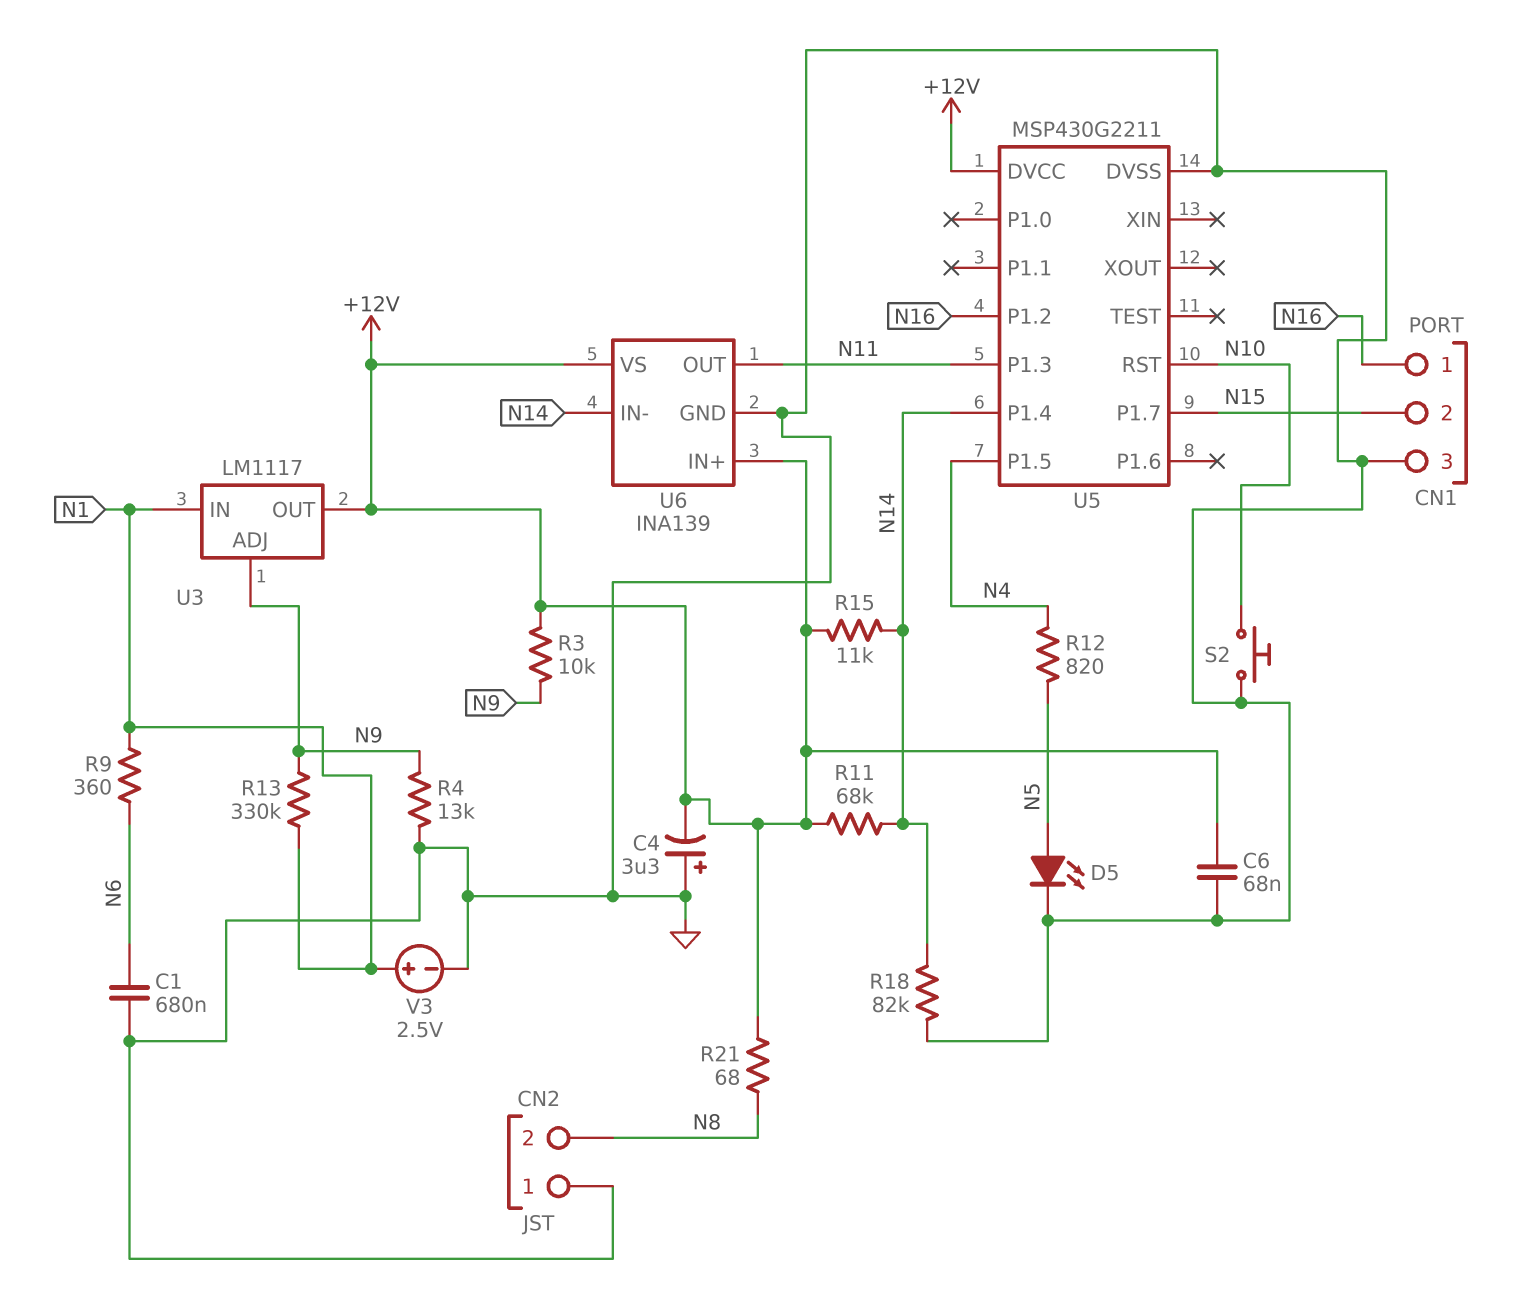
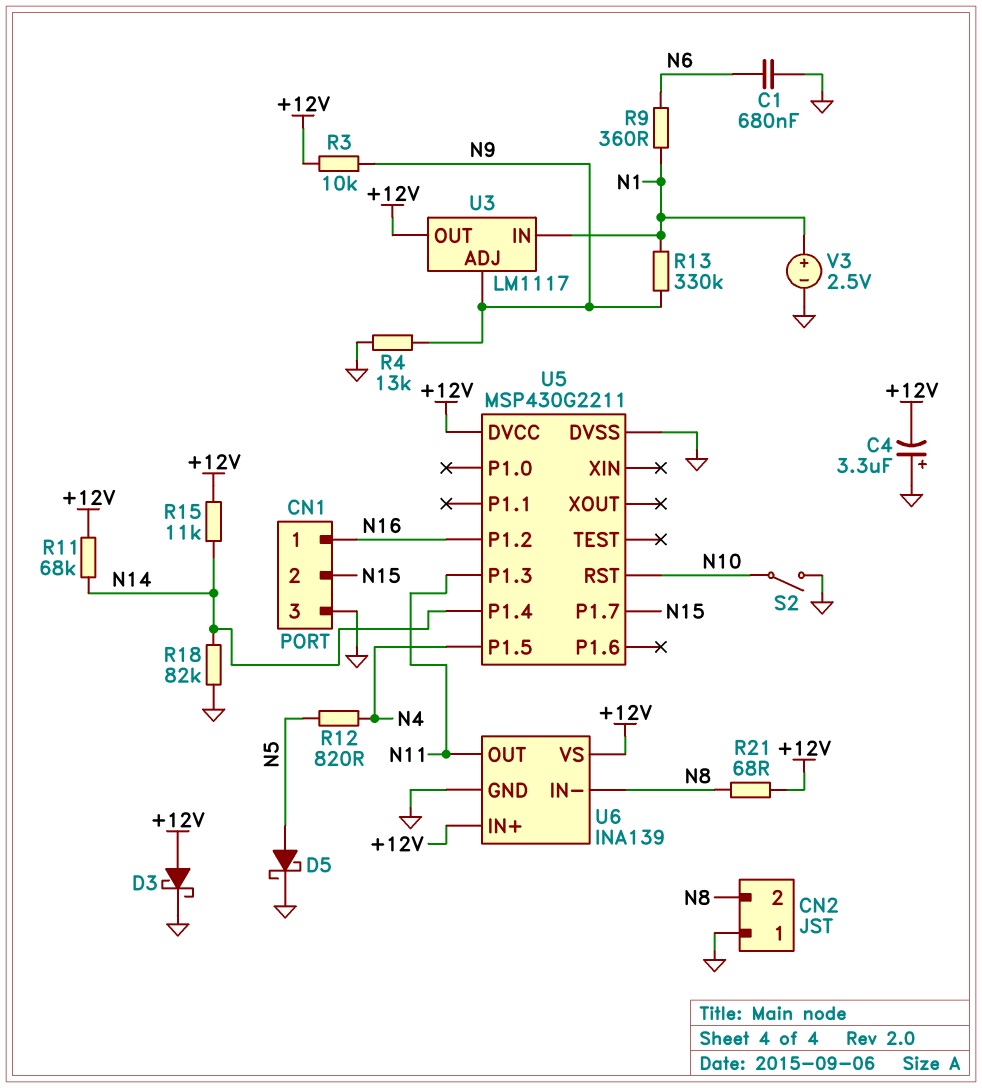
C6: 68nF (+12V, GND) -> none
D3: none -> schottky (A +12V, K GND)
D5: LED (A N5, K GND) -> schottky (A N5, K GND)
S2: button (GND, N10) -> switch (GND, N10)
U6 pin IN-: N14 -> N8

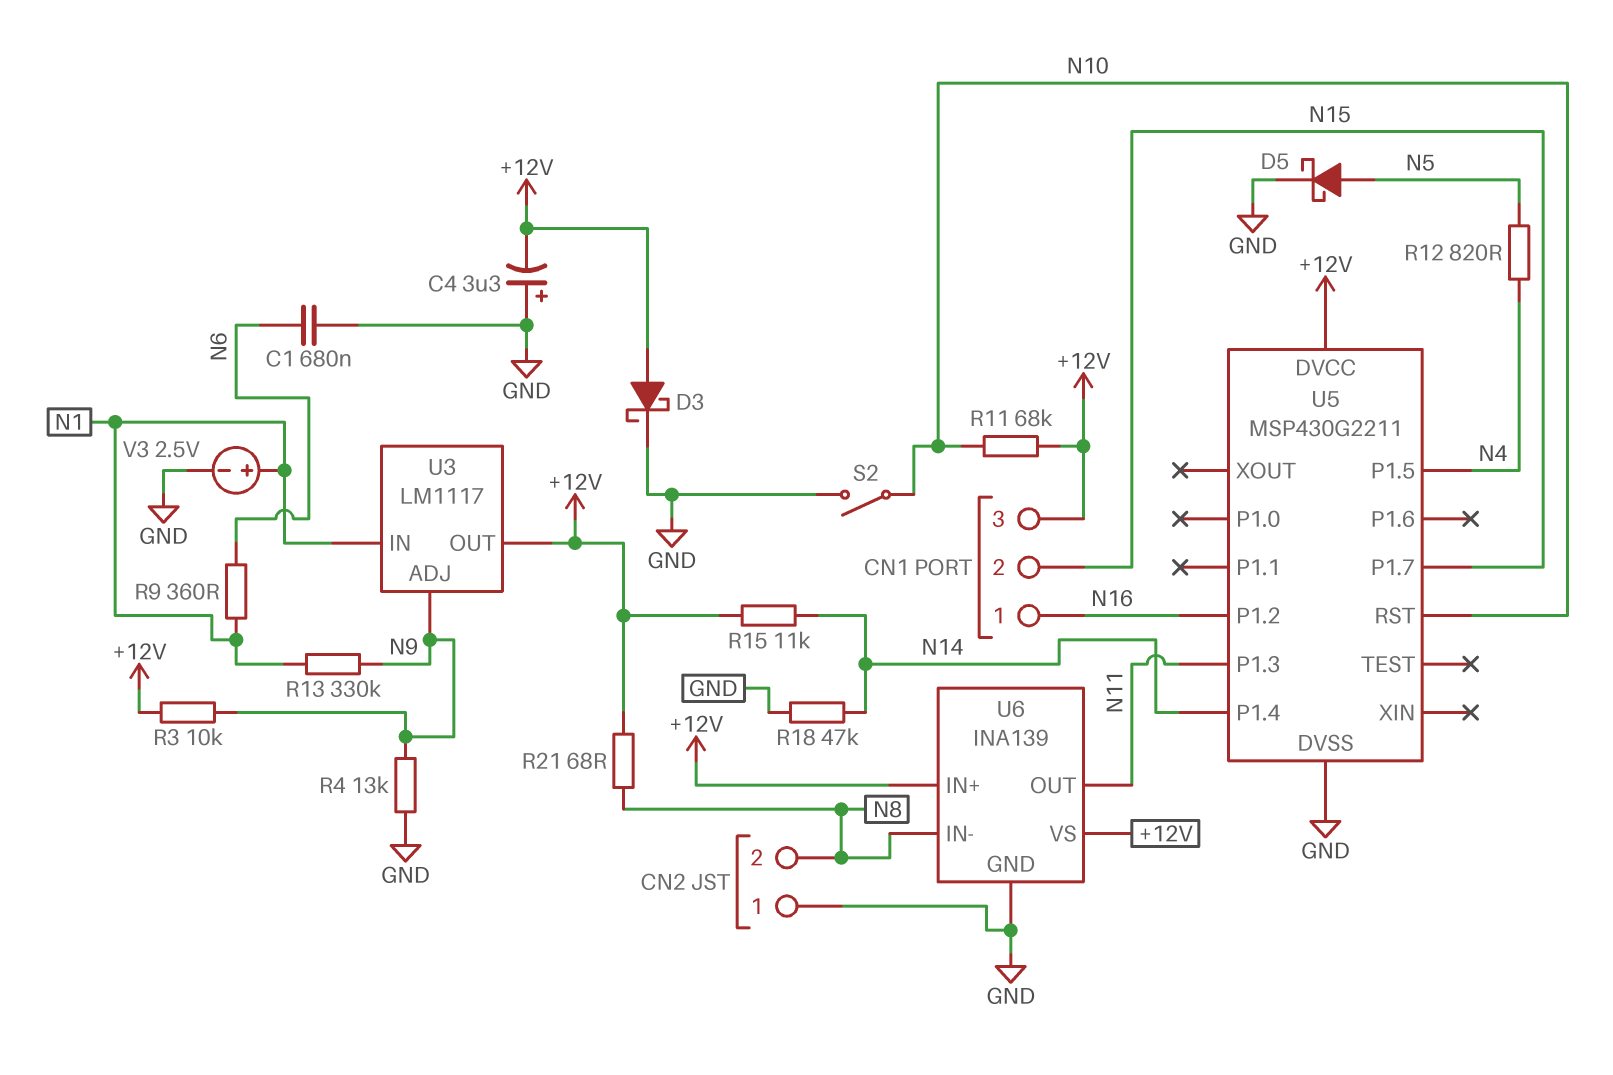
CN1 pin 3: GND -> +12V
R11: 68k (+12V, N14) -> 68k (+12V, N10)
R18: 82k (GND, N14) -> 47k (GND, N14)

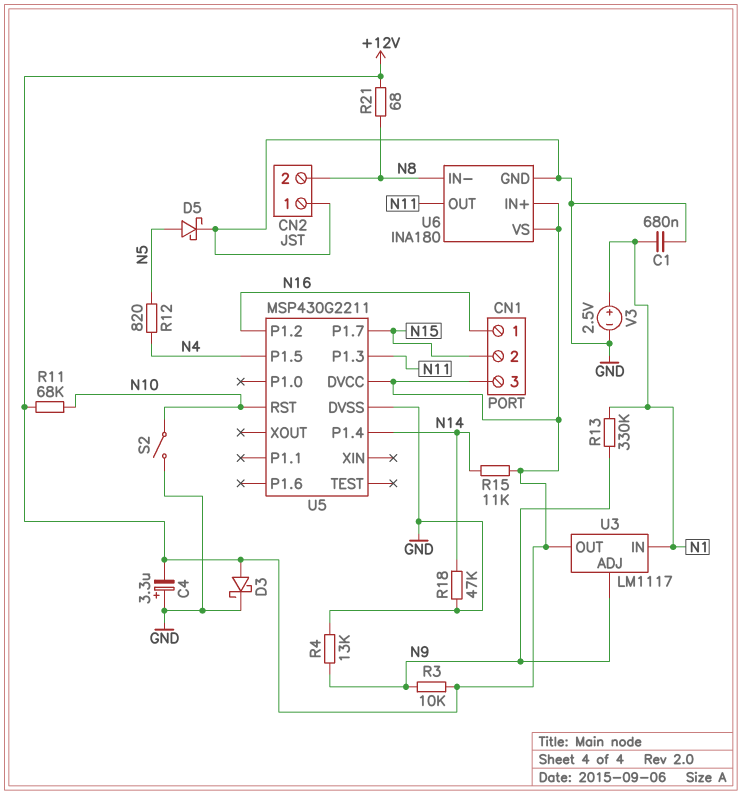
C1: 680nF (GND, N6) -> 680nF (GND, N1)
R9: 360 (N1, N6) -> none
U6: INA139 -> INA180

